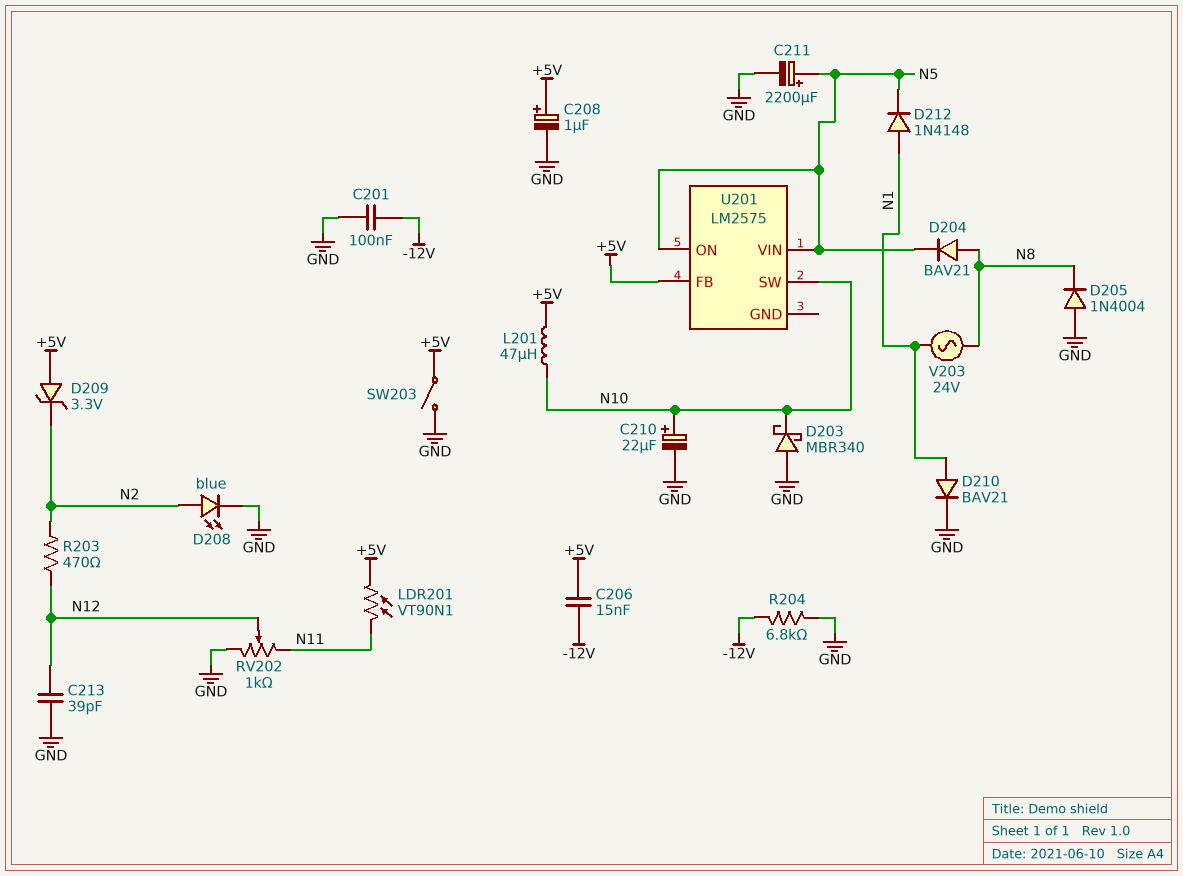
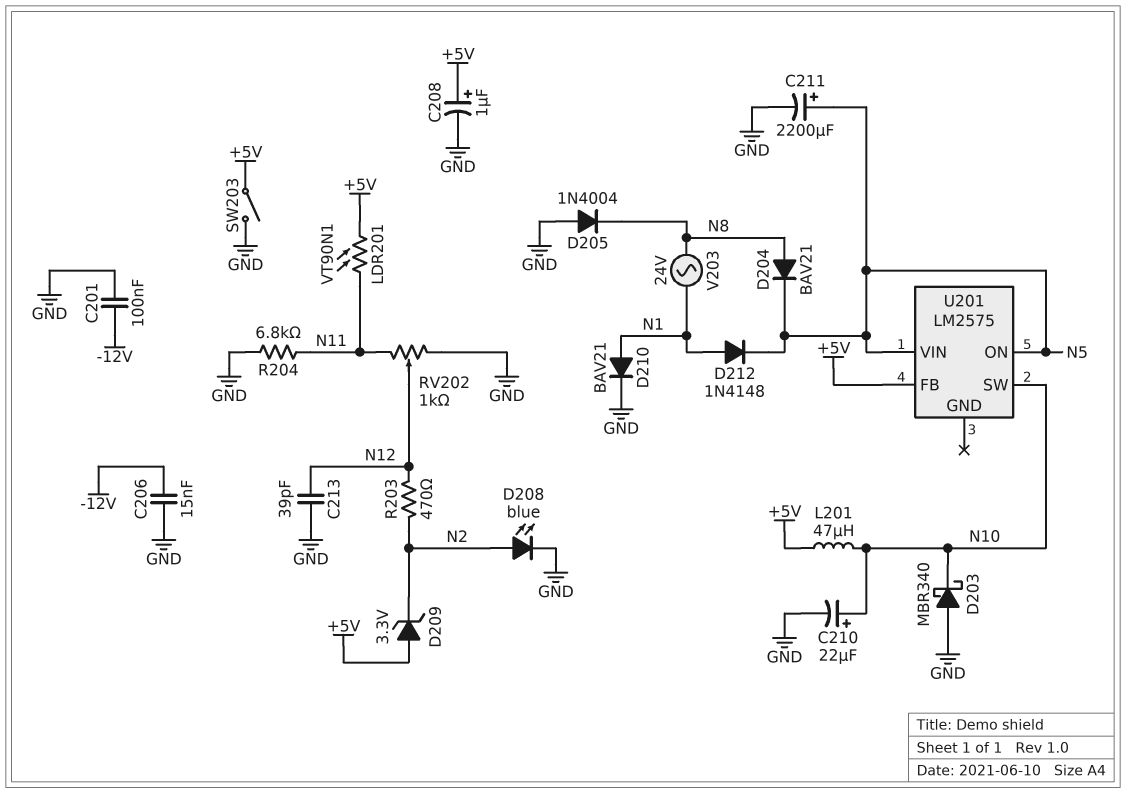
C206: 15nF (+5V, -12V) -> 15nF (-12V, GND)
R204: 6.8k (-12V, GND) -> 6.8k (GND, N11)

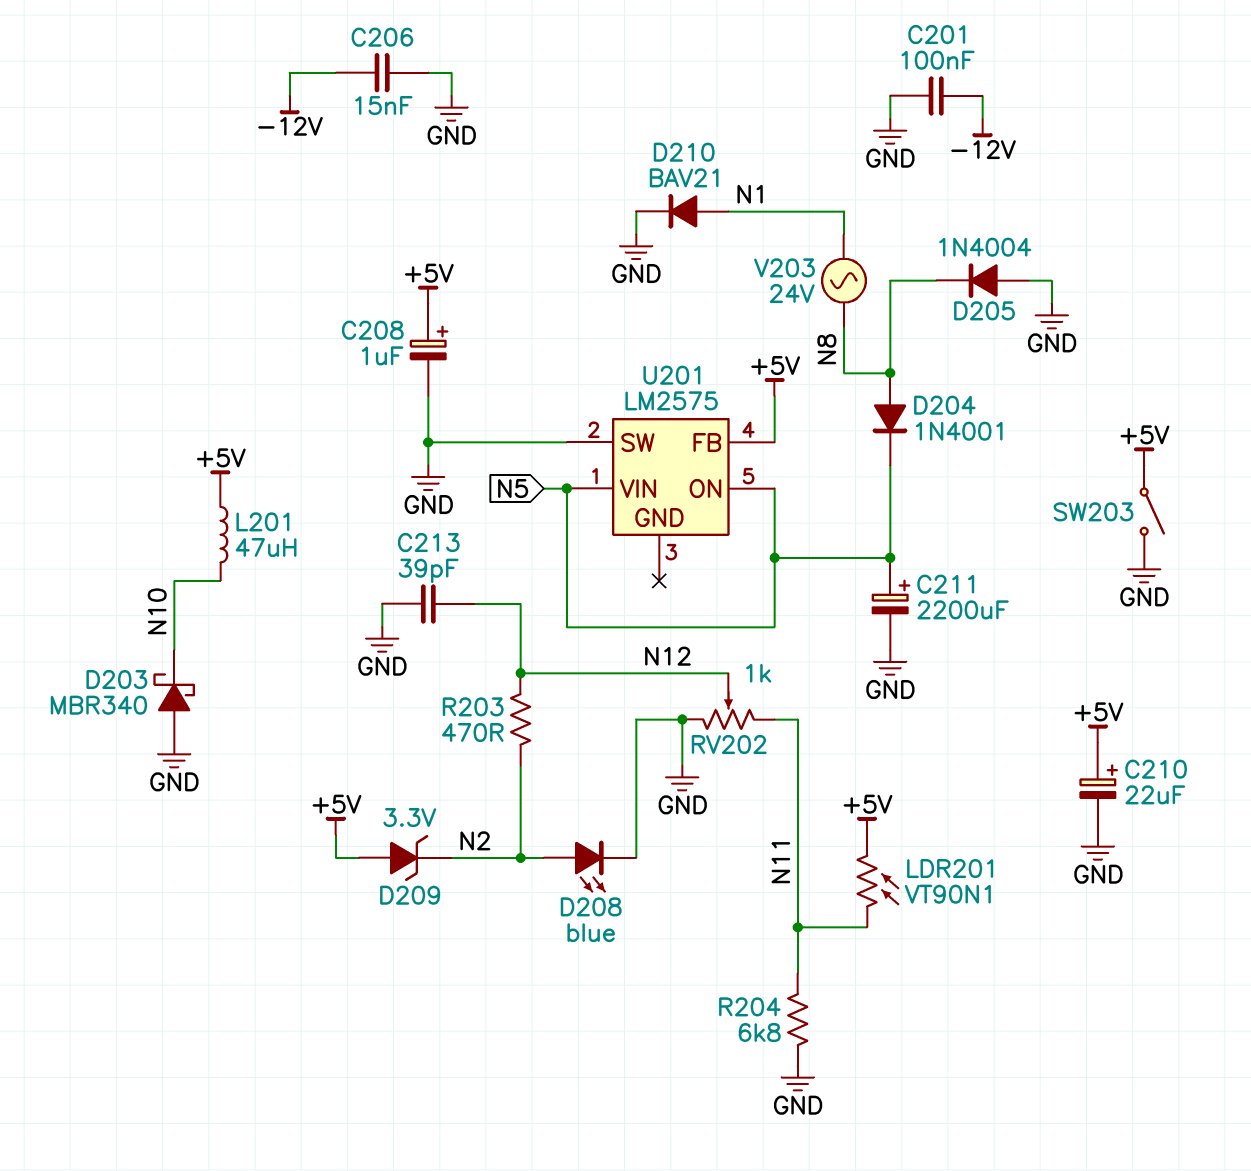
C210: 22uF (plus N10, minus GND) -> 22uF (plus +5V, minus GND)
D204: diode BAV21 (A N8, K N5) -> diode 1N4001 (A N8, K N5)
D212: diode 1N4148 (A N1, K N5) -> none
U201 pin SW: N10 -> GND

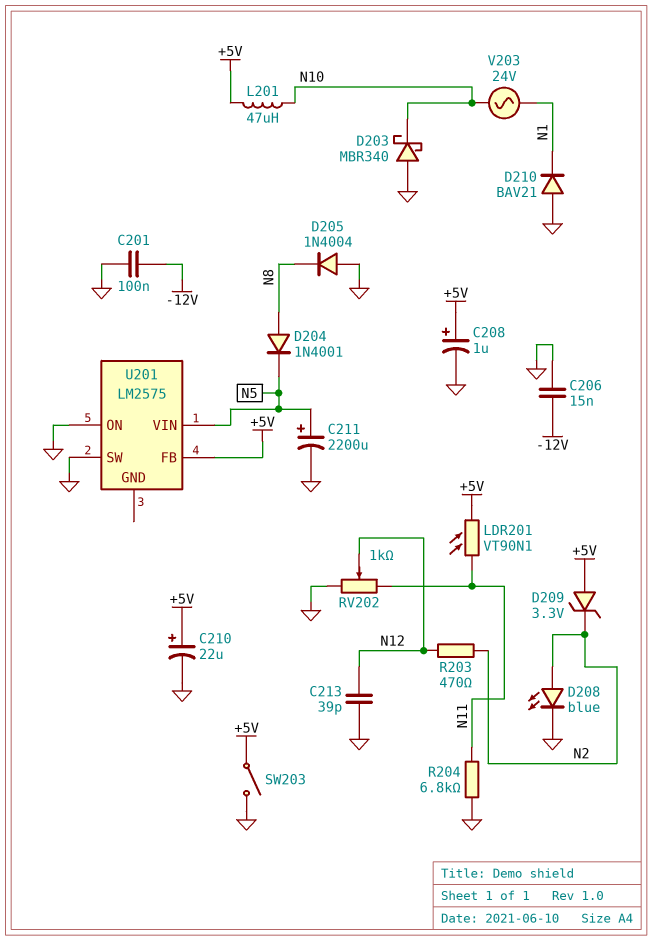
D210: diode BAV21 (A N1, K GND) -> diode BAV21 (A GND, K N1)
U201 pin ON: N5 -> GND
V203: AC 24V (N1, N8) -> AC 24V (N1, N10)

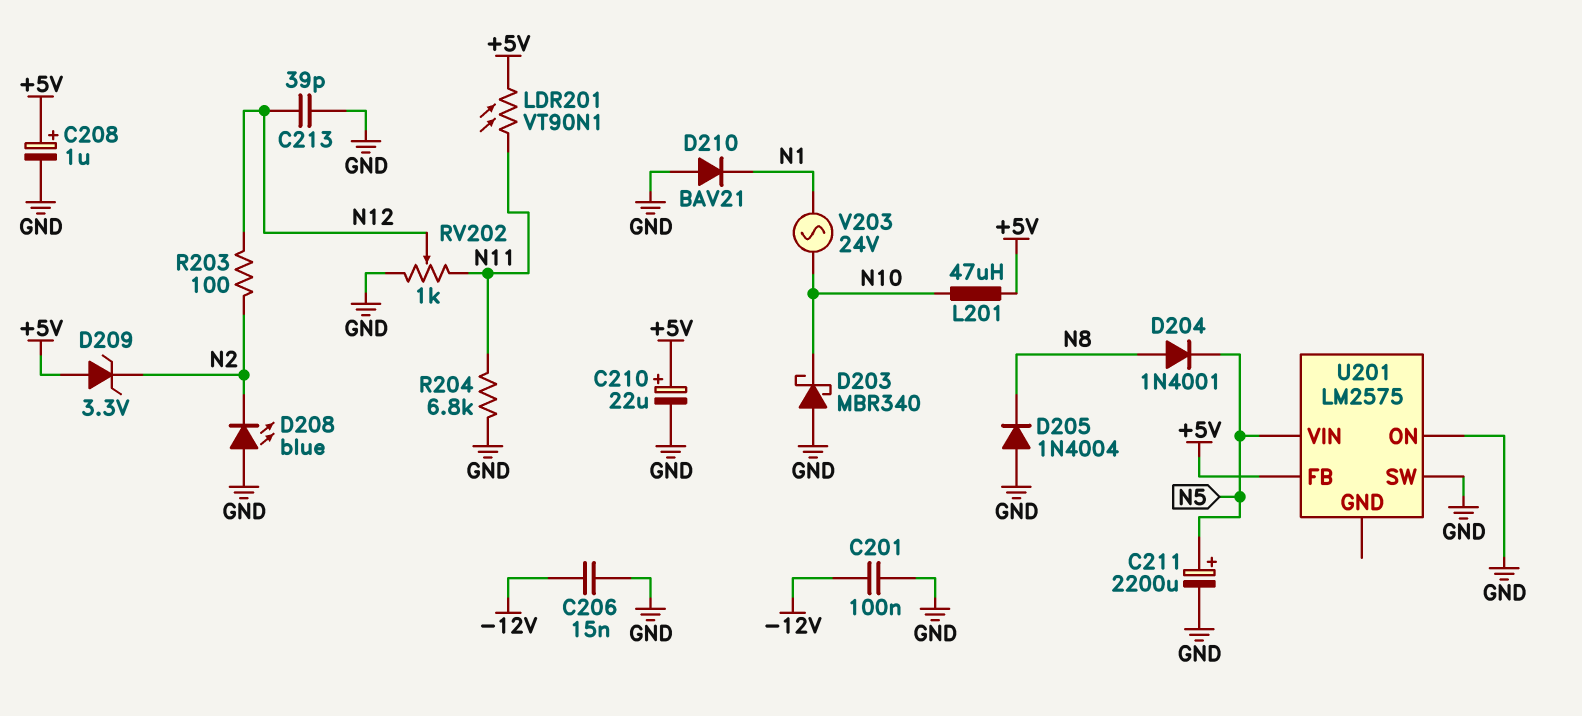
D208: LED blue (A N2, K GND) -> LED blue (A GND, K N2)
R203: 470 (N2, N12) -> 100 (N2, N12)
SW203: switch (+5V, GND) -> none

